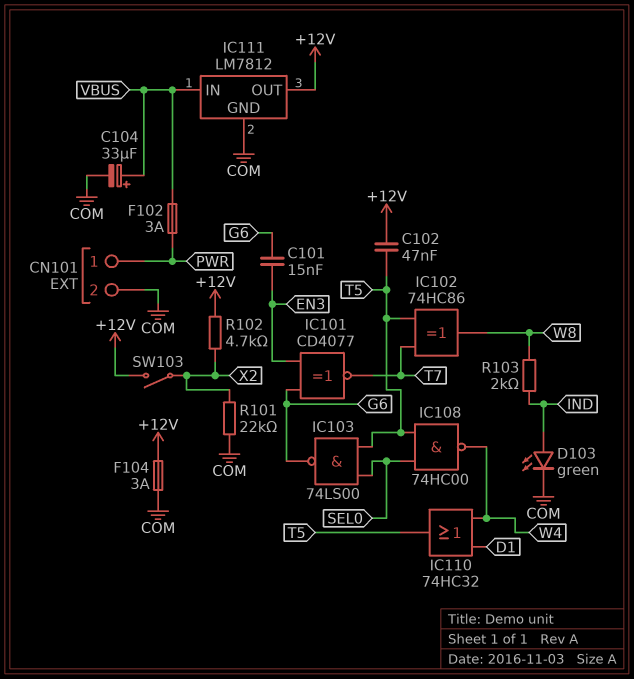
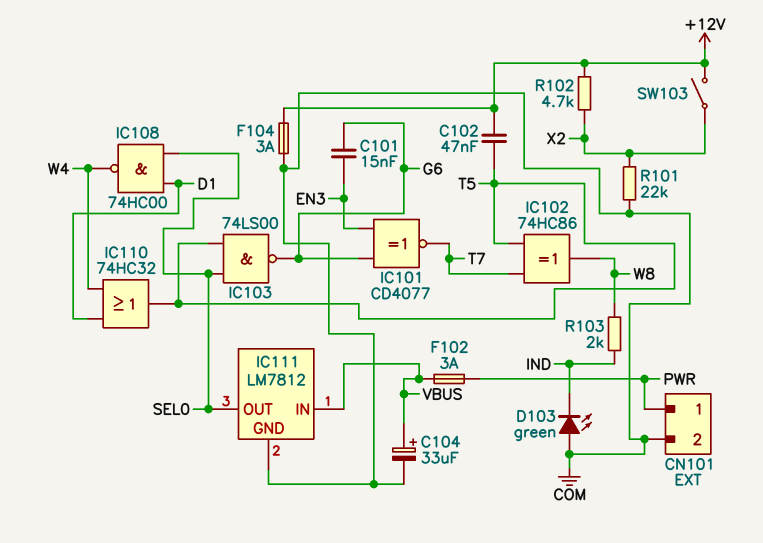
D103: LED green (A IND, K COM) -> LED green (A COM, K IND)
IC108: NAND 74HC00 (in SEL0, in T5, out W4) -> NAND 74HC00 (in D1, in SEL0, out W4)
IC111 pin OUT: +12V -> SEL0

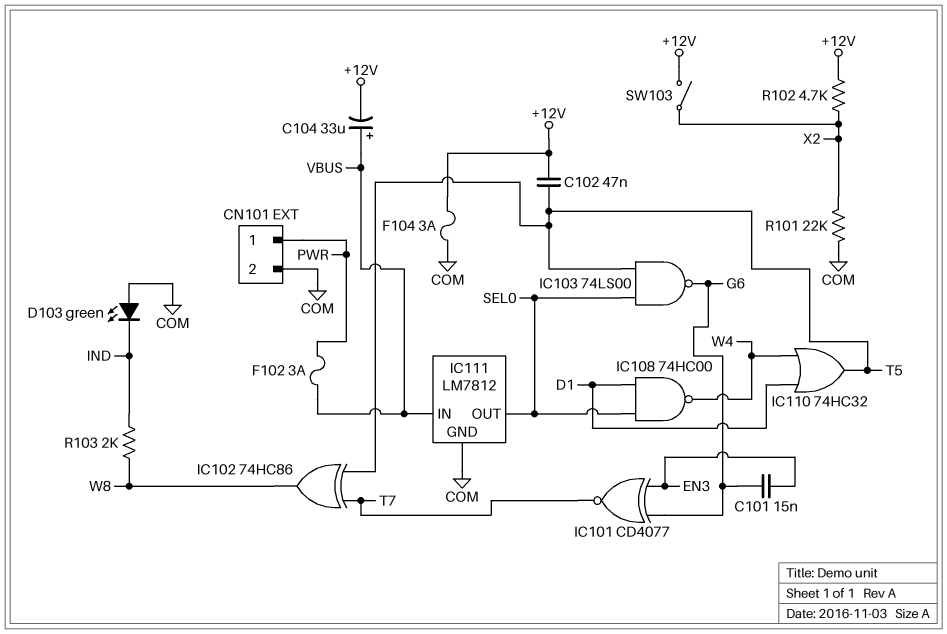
C104: 33uF (plus VBUS, minus COM) -> 33uF (plus VBUS, minus +12V)

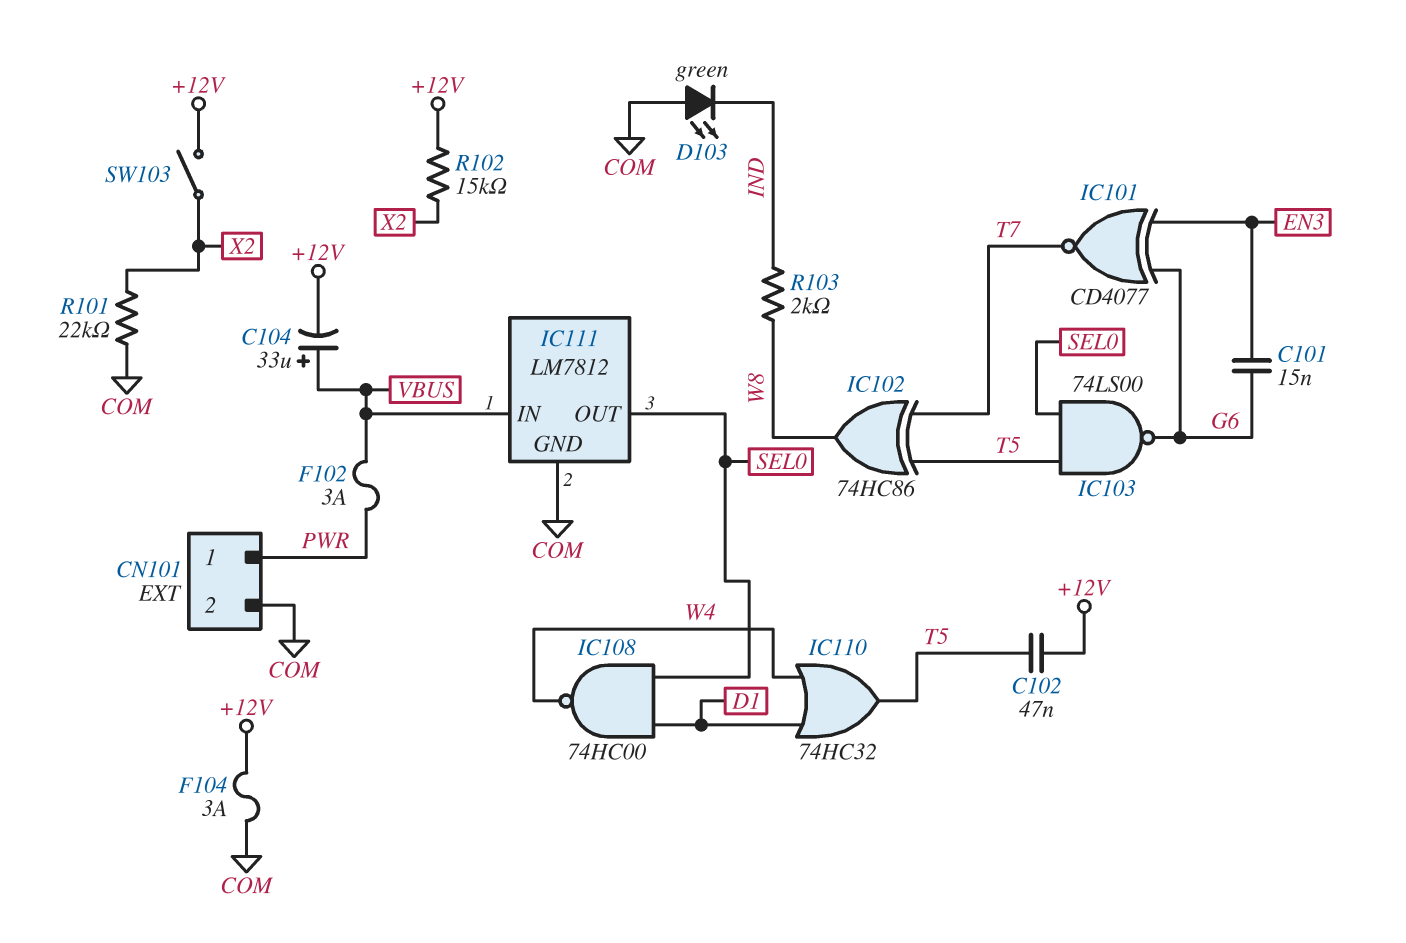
R102: 4.7k (+12V, X2) -> 15k (+12V, X2)

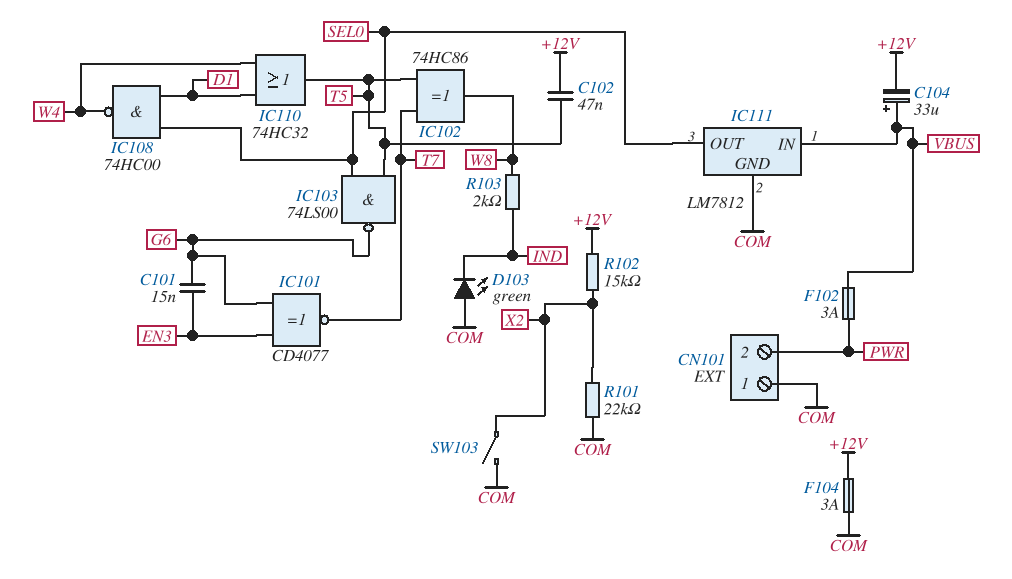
CN101 pin 1: PWR -> COM
CN101 pin 2: COM -> PWR
SW103: switch (+12V, X2) -> switch (COM, X2)

